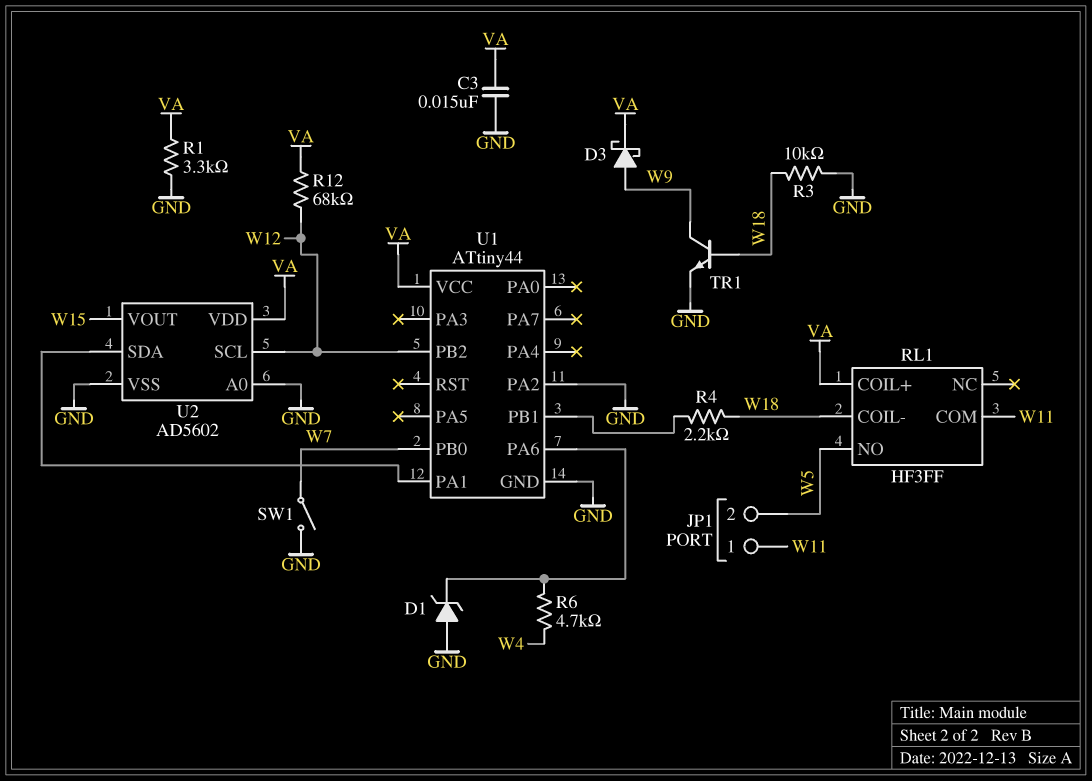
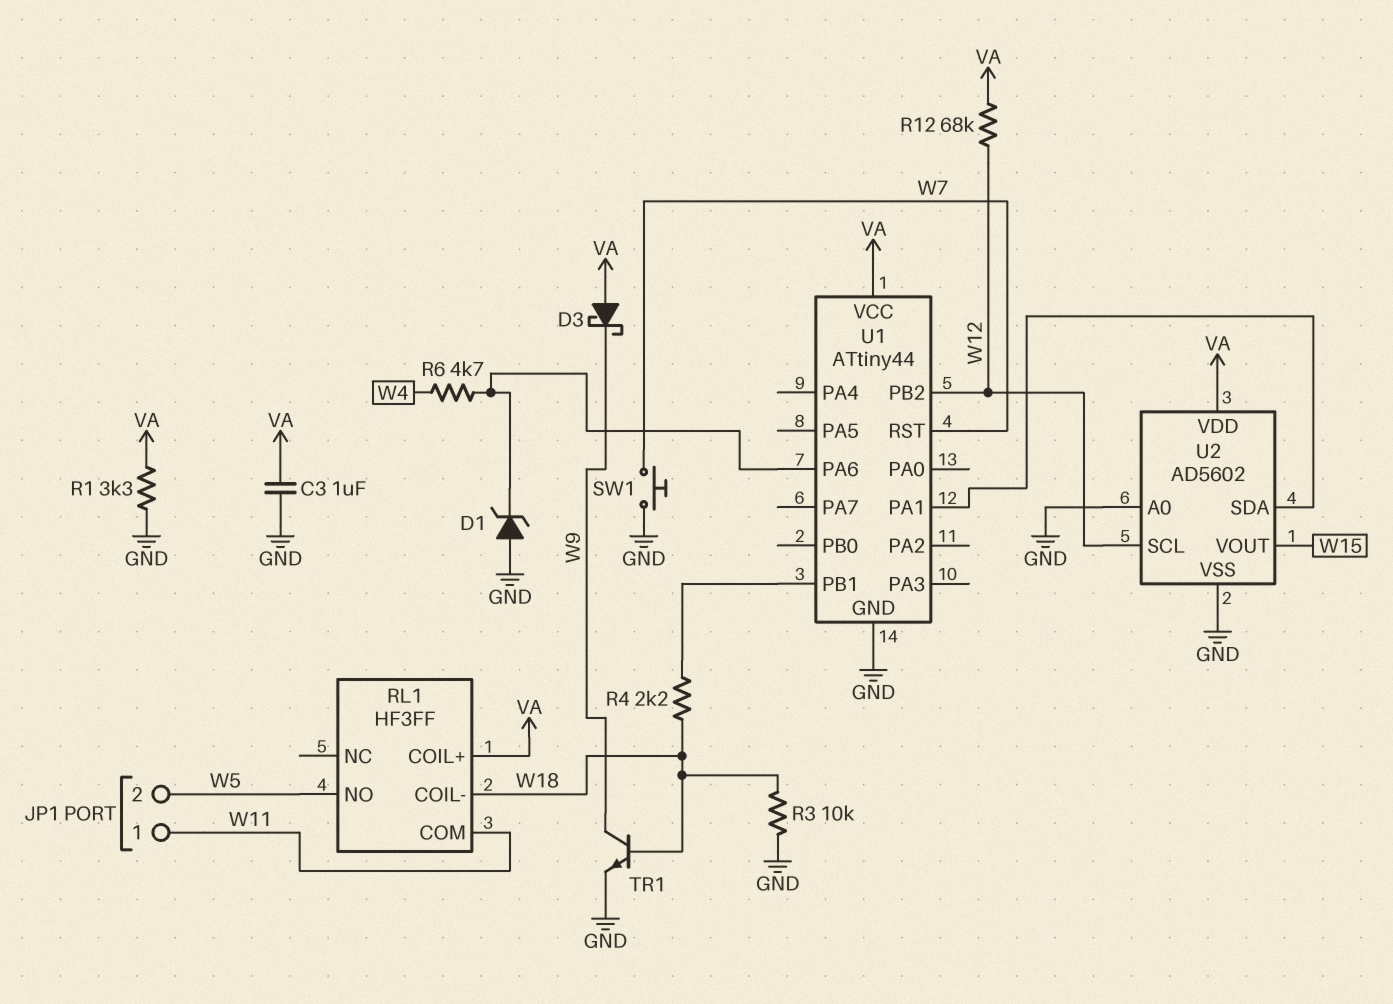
C3: 15nF (GND, VA) -> 1uF (GND, VA)
D3: schottky (A W9, K VA) -> schottky (A VA, K W9)
SW1: switch (GND, W7) -> button (GND, W7)
U1 pin PA2: GND -> none
U1 pin PB0: W7 -> none
U1 pin RST: none -> W7

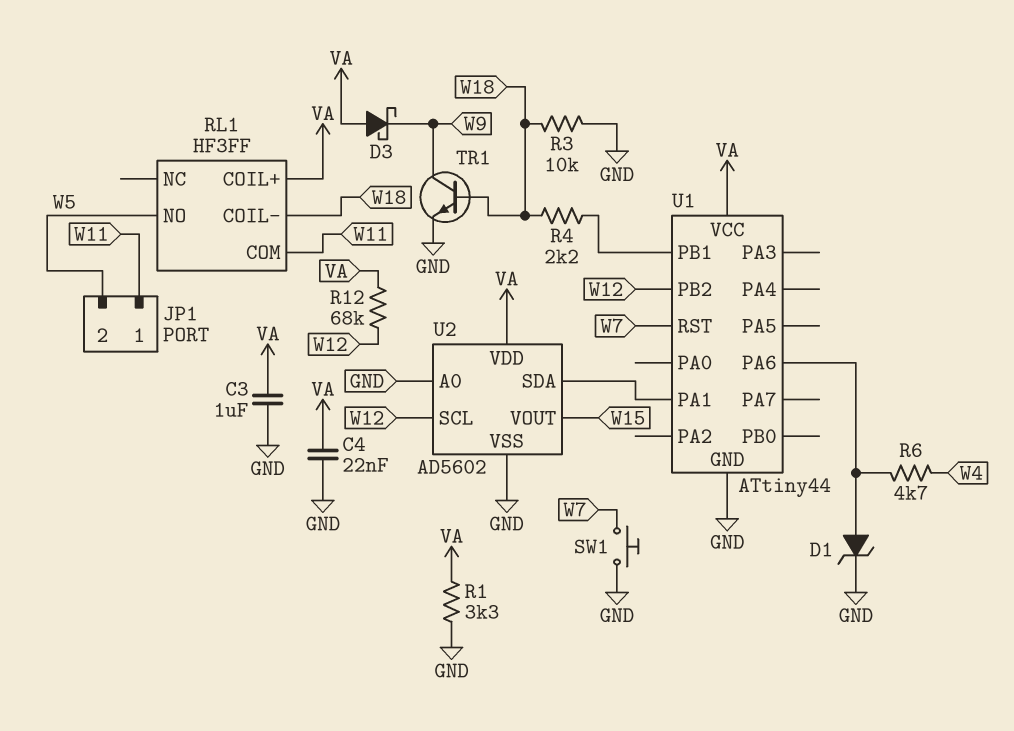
C4: none -> 22nF (GND, VA)
D1: zener (A GND, K U1/PA6) -> zener (A U1/PA6, K GND)

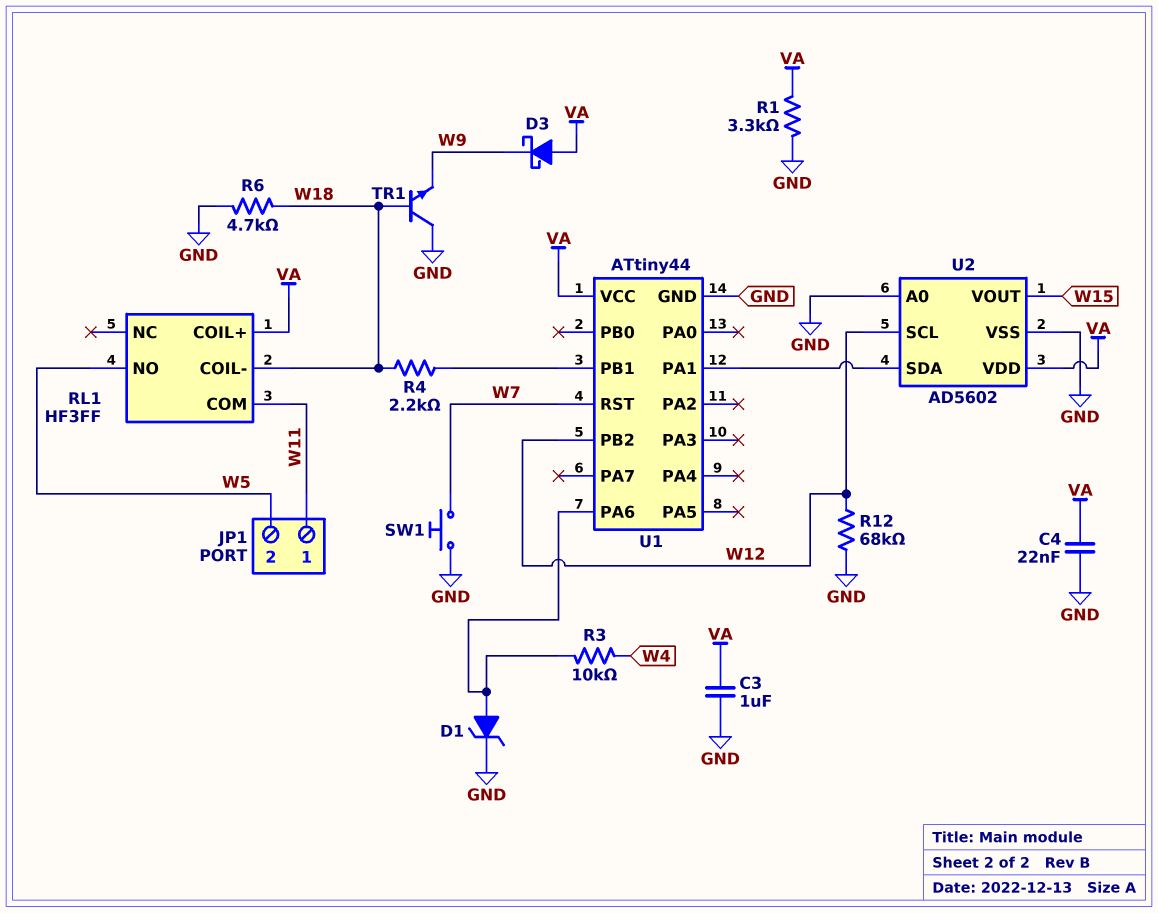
R3: 10k (GND, W18) -> 10k (U1/PA6, W4)
R6: 4.7k (U1/PA6, W4) -> 4.7k (GND, W18)
R12: 68k (VA, W12) -> 68k (GND, W12)
TR1: NPN (B W18, C W9, E GND) -> NPN (B W18, C GND, E W9)

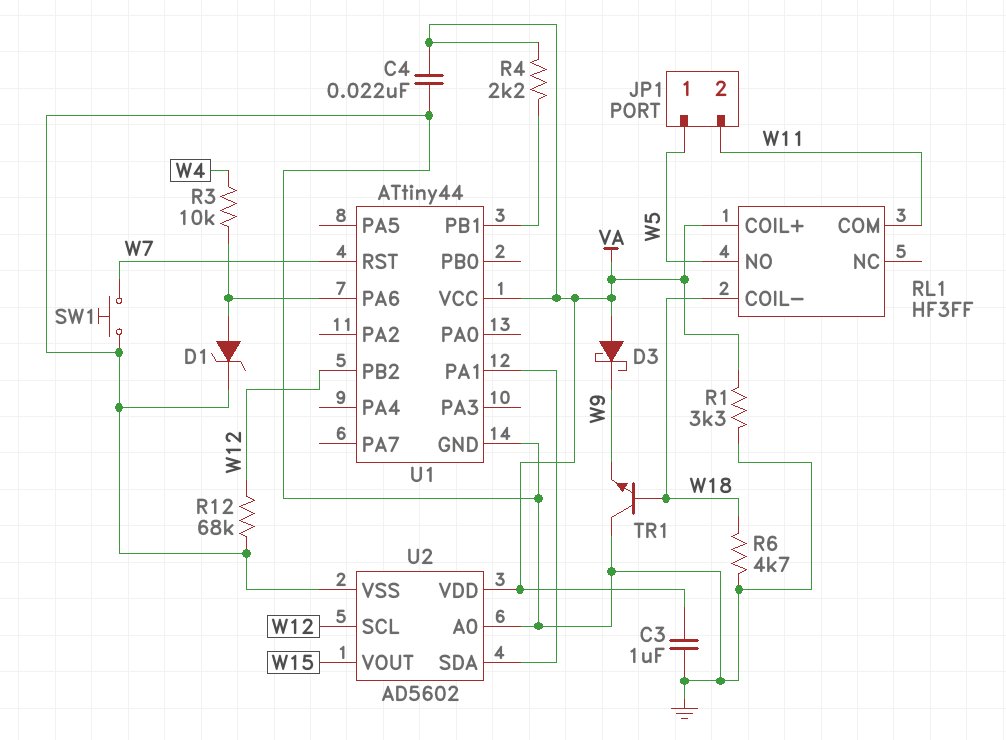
JP1 pin 1: W11 -> W5
JP1 pin 2: W5 -> W11
R4: 2.2k (U1/PB1, W18) -> 2.2k (U1/PB1, VA)

